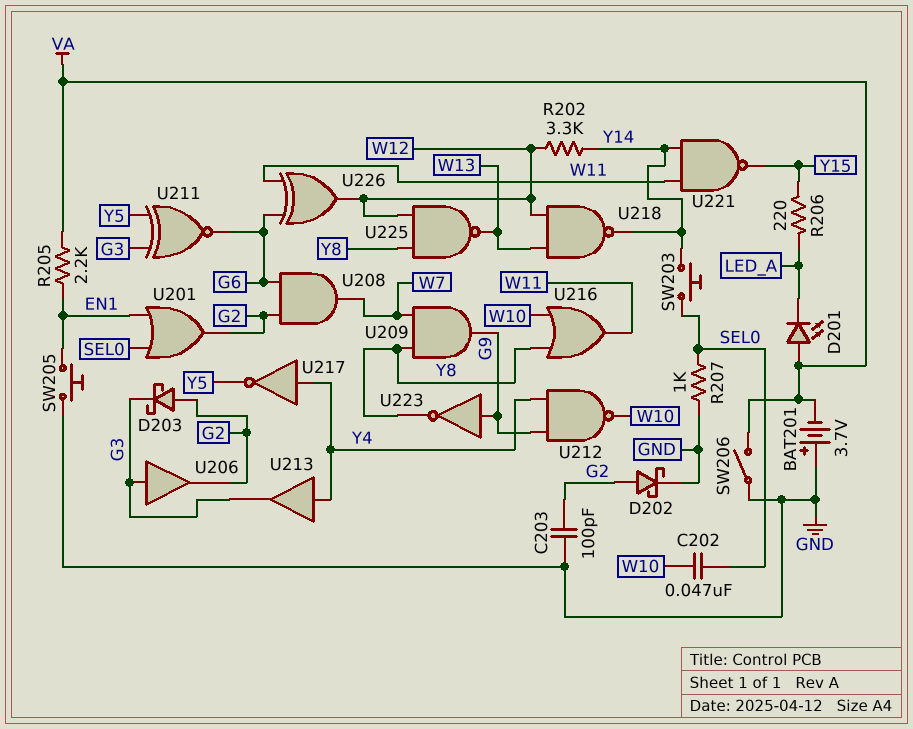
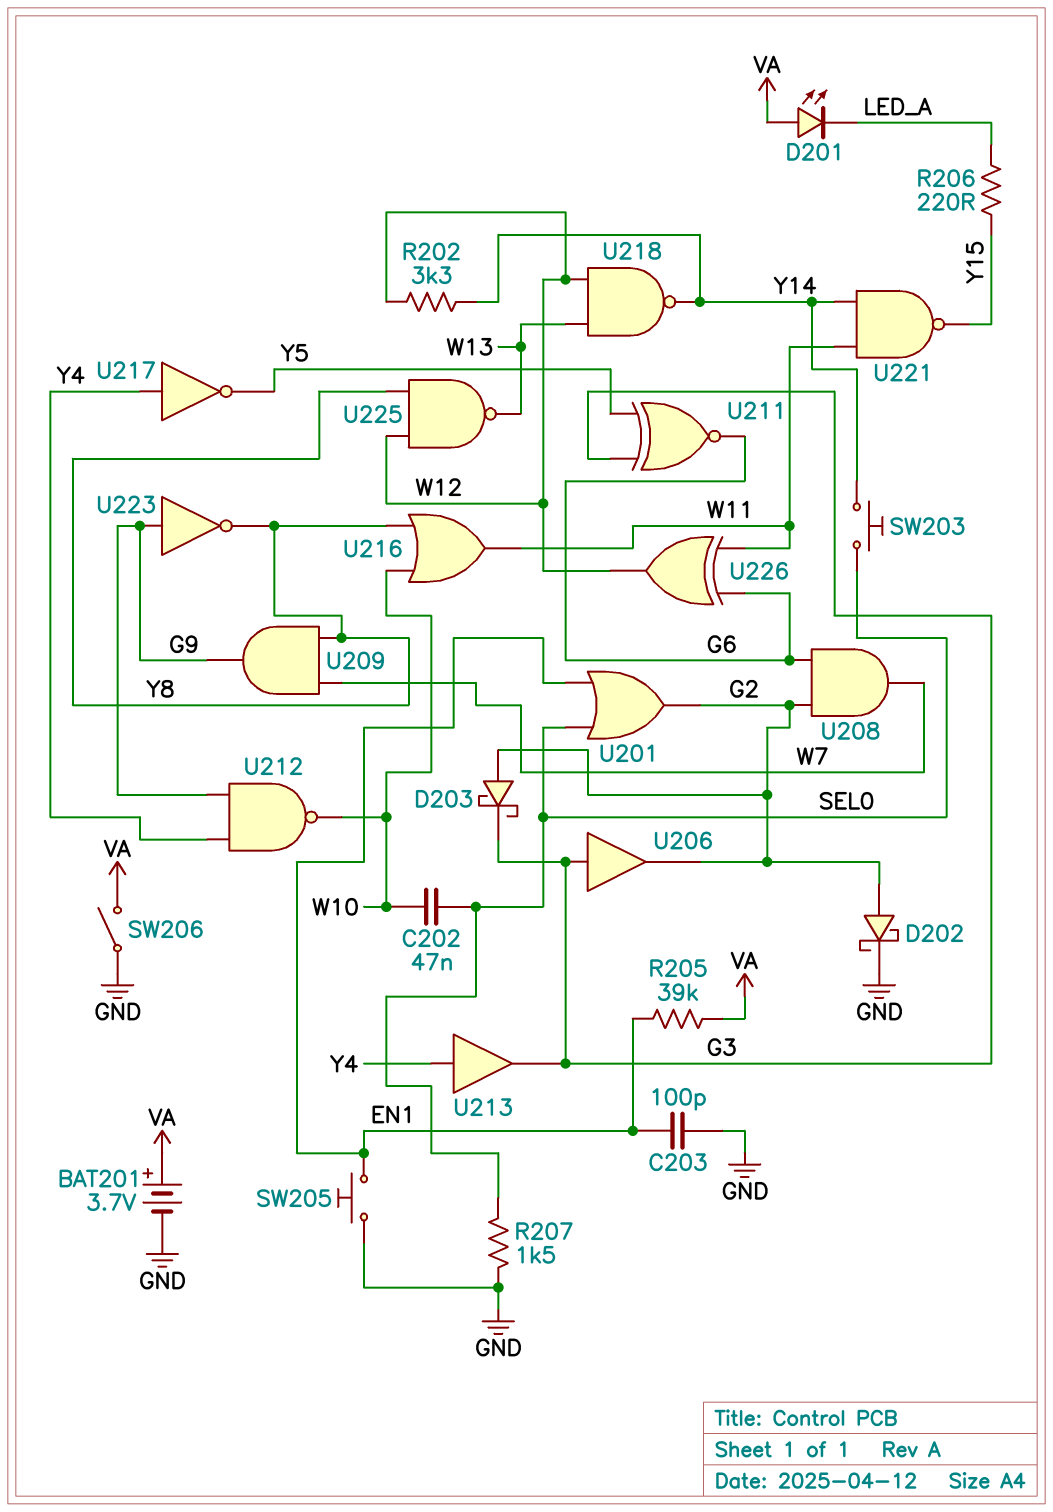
BAT201: 3.7V (plus GND, minus VA) -> 3.7V (plus VA, minus GND)
C203: 100pF (G2, GND) -> 100pF (EN1, GND)
R205: 2.2k (EN1, VA) -> 39k (EN1, VA)
R207: 1k (GND, SEL0) -> 1.5k (GND, SEL0)

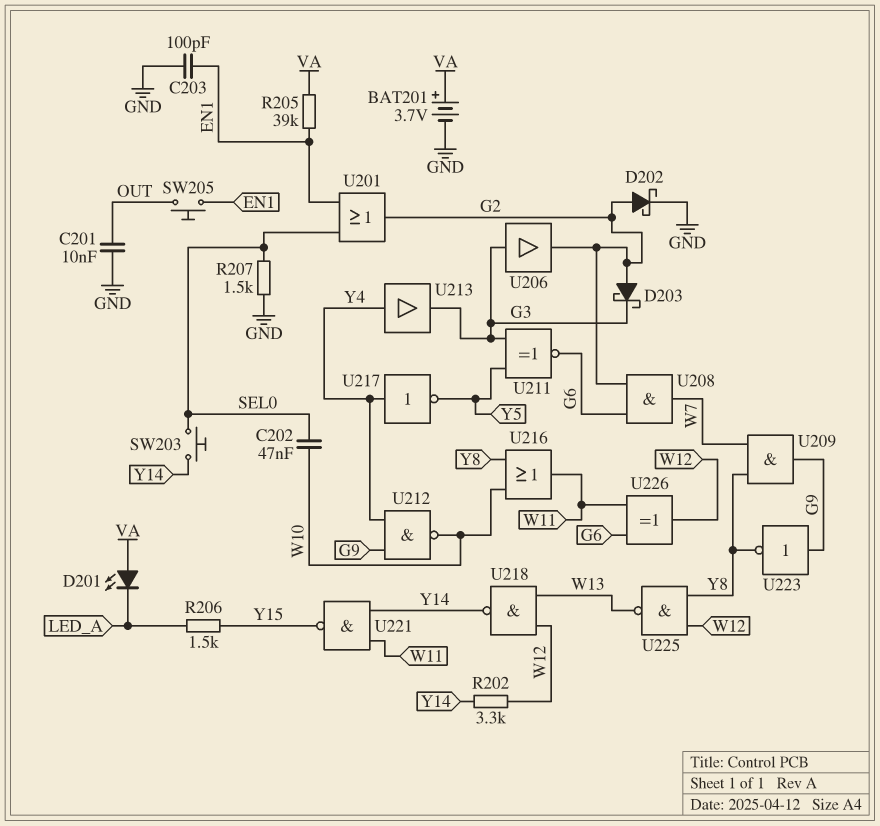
C201: none -> 10nF (GND, OUT)
R206: 220 (LED_A, Y15) -> 1.5k (LED_A, Y15)
SW205: button (EN1, GND) -> button (EN1, OUT)
SW206: switch (GND, VA) -> none

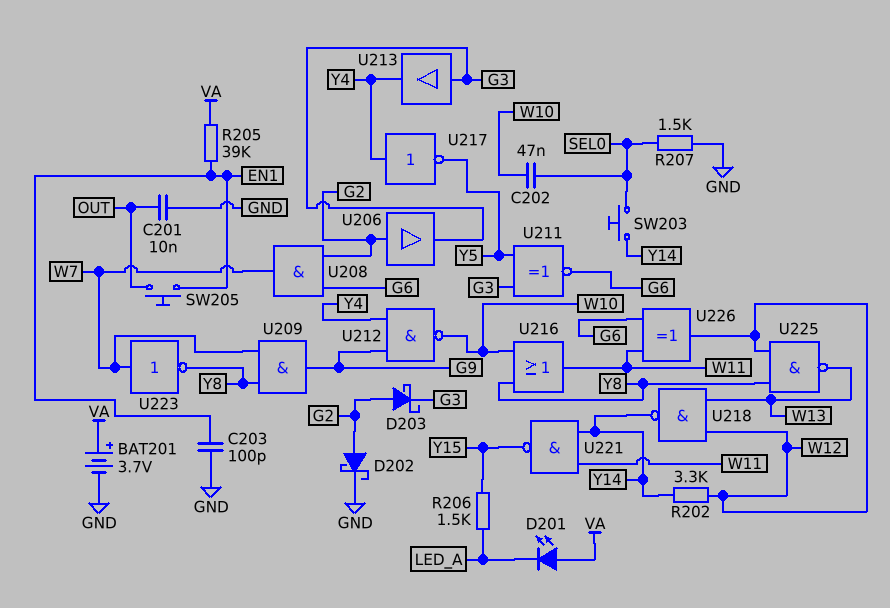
U201: OR (in EN1, in SEL0, out G2) -> none
U206: buffer (in G3, out G2) -> buffer (in G2, out G3)
U213: buffer (in Y4, out G3) -> buffer (in G3, out Y4)
U223: NOT (in G9, out Y8) -> NOT (in W7, out Y8)

